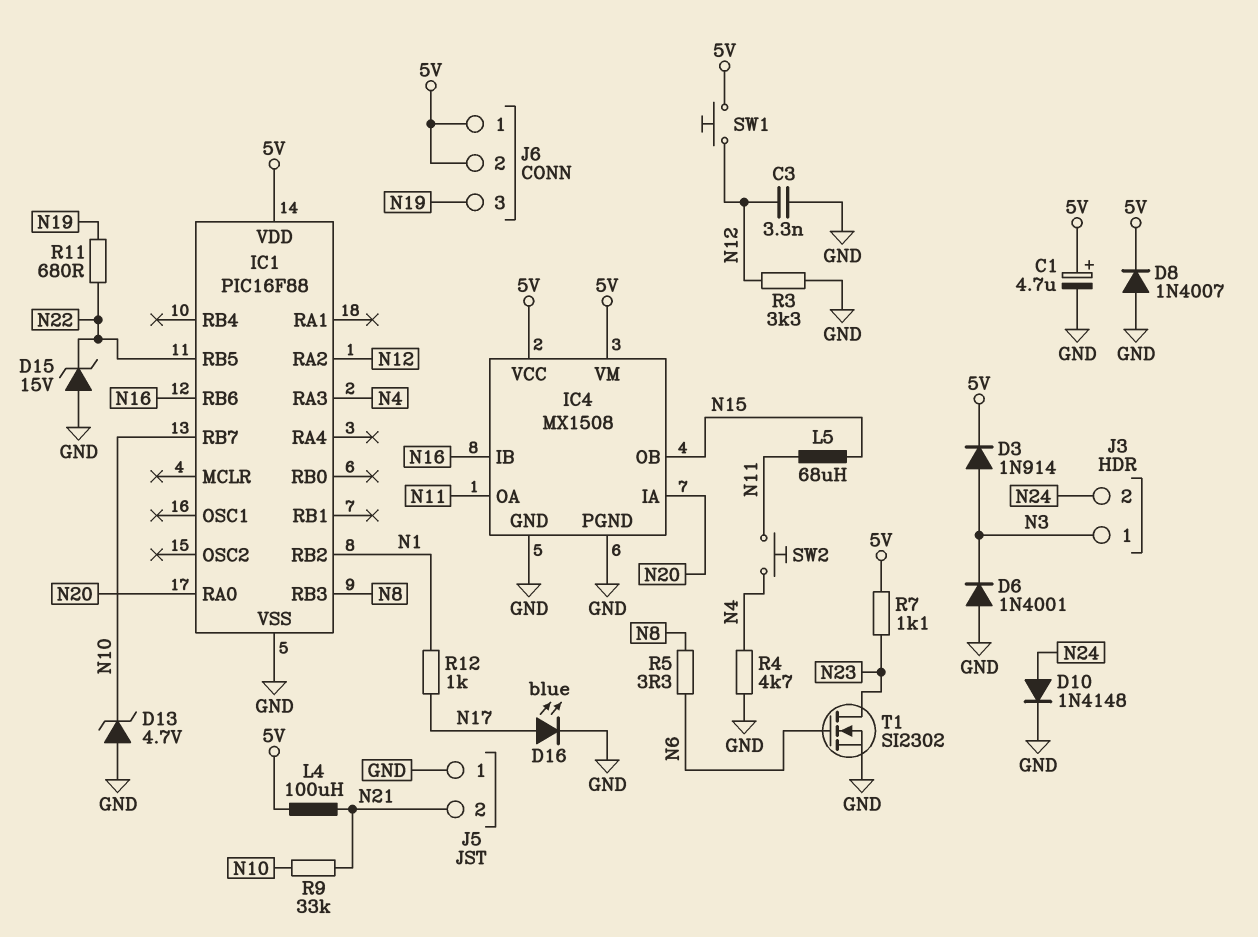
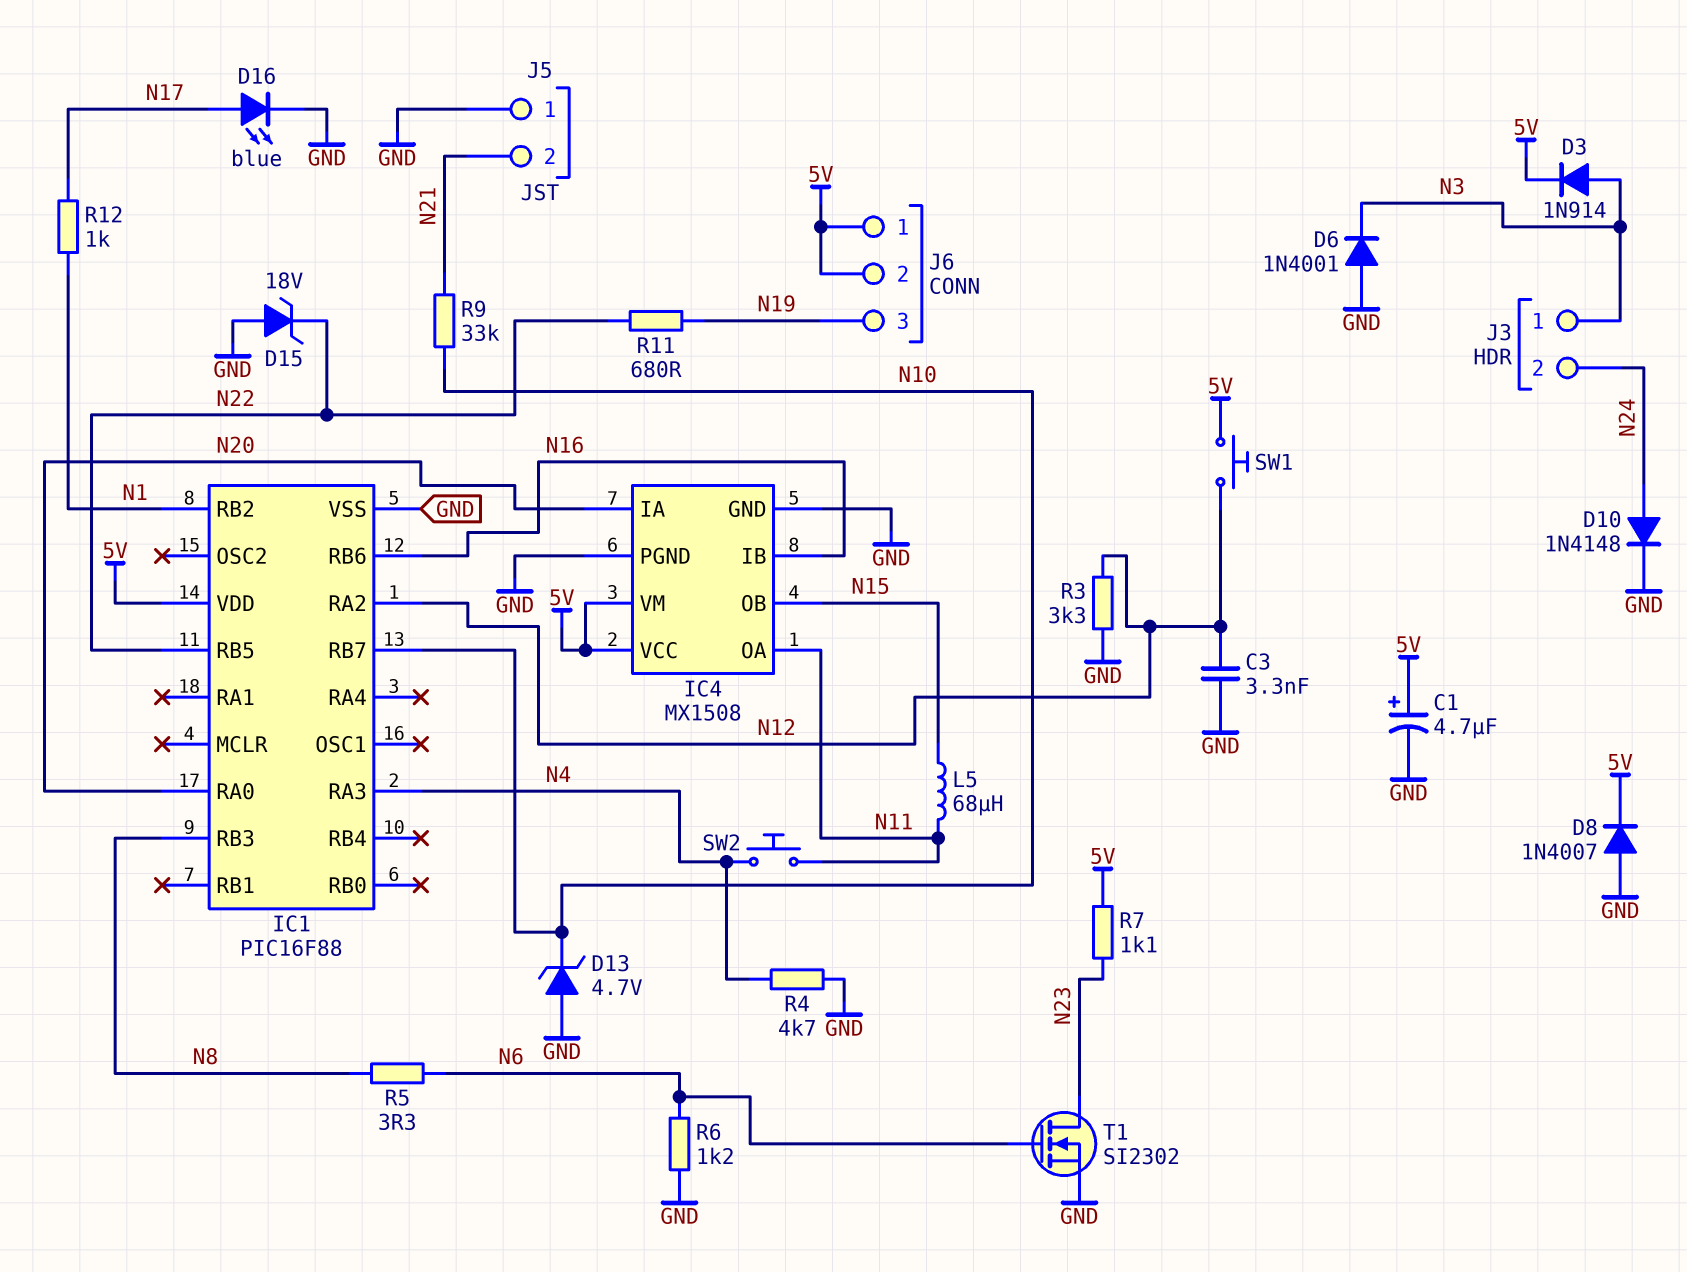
D15: zener 15V (A GND, K N22) -> zener 18V (A GND, K N22)
L4: 100uH (5V, N21) -> none
R6: none -> 1.2k (GND, N6)

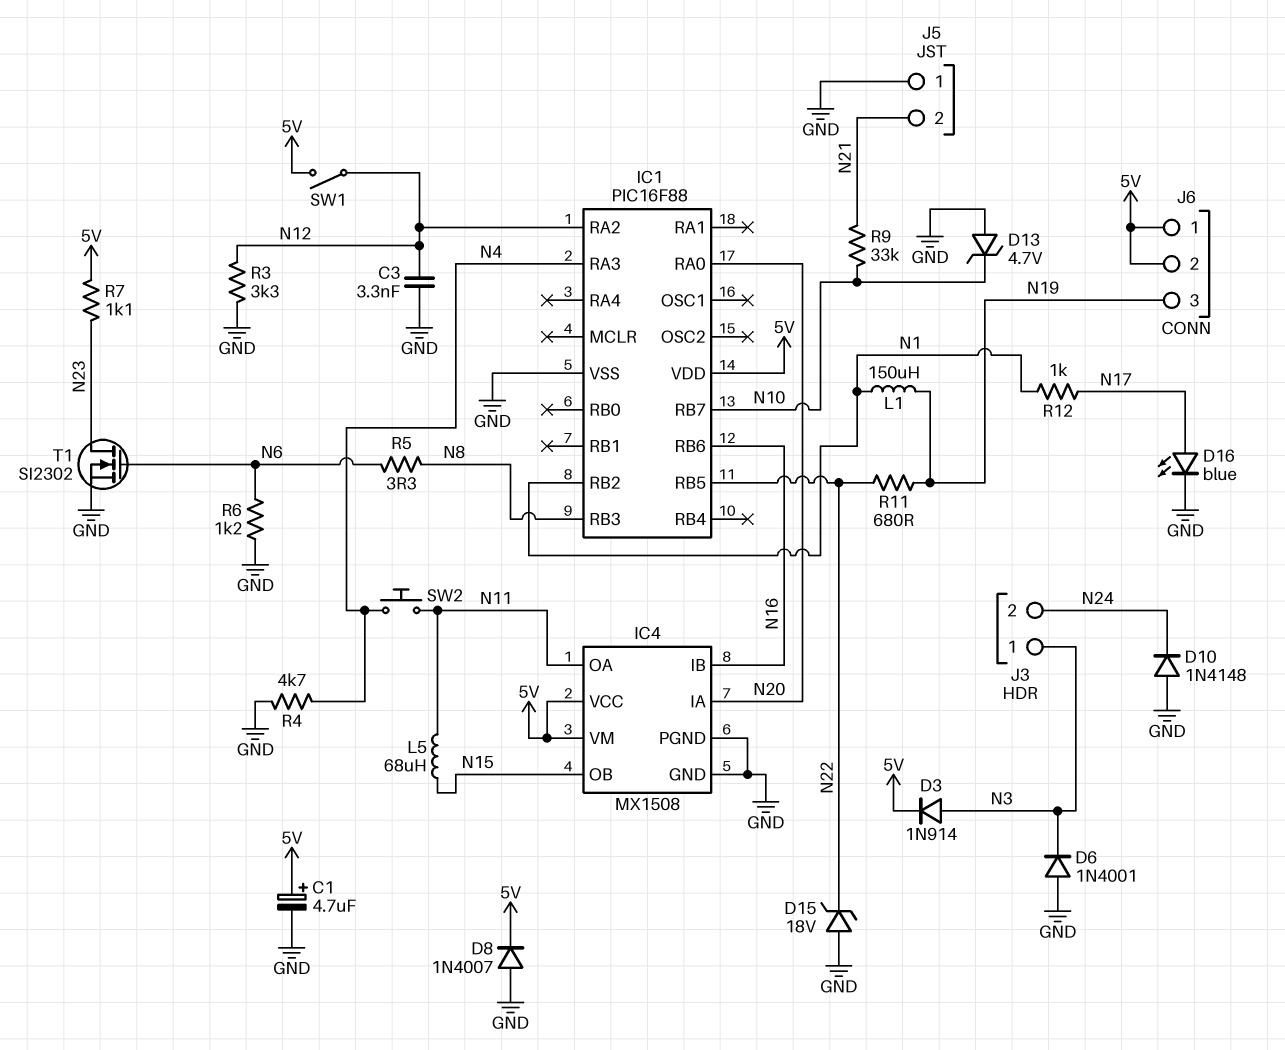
D10: diode 1N4148 (A N24, K GND) -> diode 1N4148 (A GND, K N24)
L1: none -> 150uH (N1, N19)
SW1: button (5V, N12) -> switch (5V, N12)

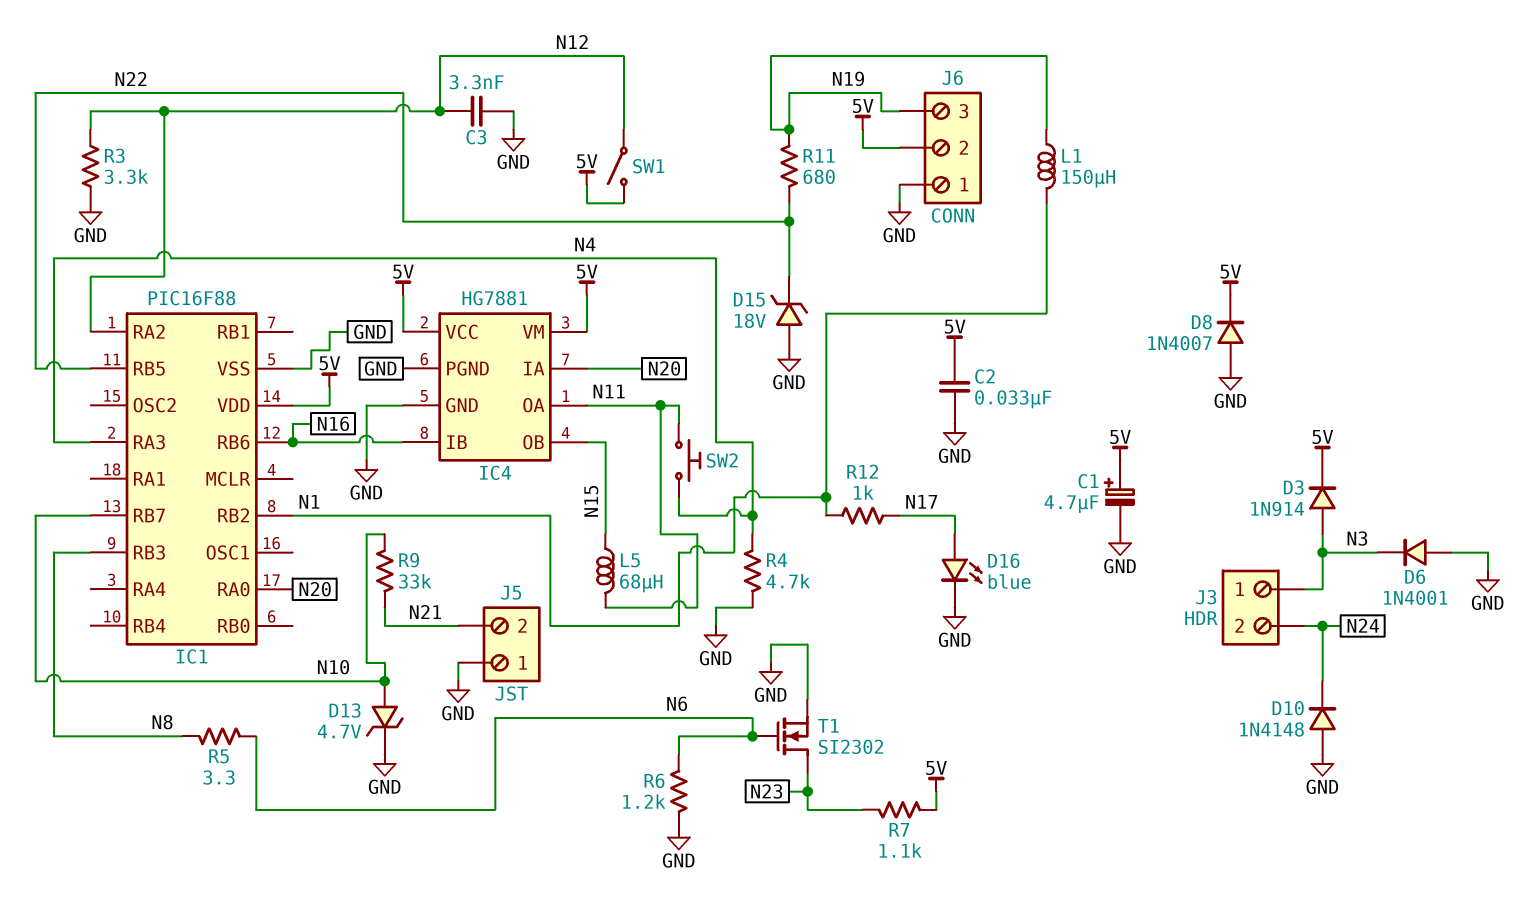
C2: none -> 33nF (5V, GND)
D13: zener 4.7V (A GND, K N10) -> zener 4.7V (A N10, K GND)
IC4: MX1508 -> HG7881
J6 pin 1: 5V -> GND

